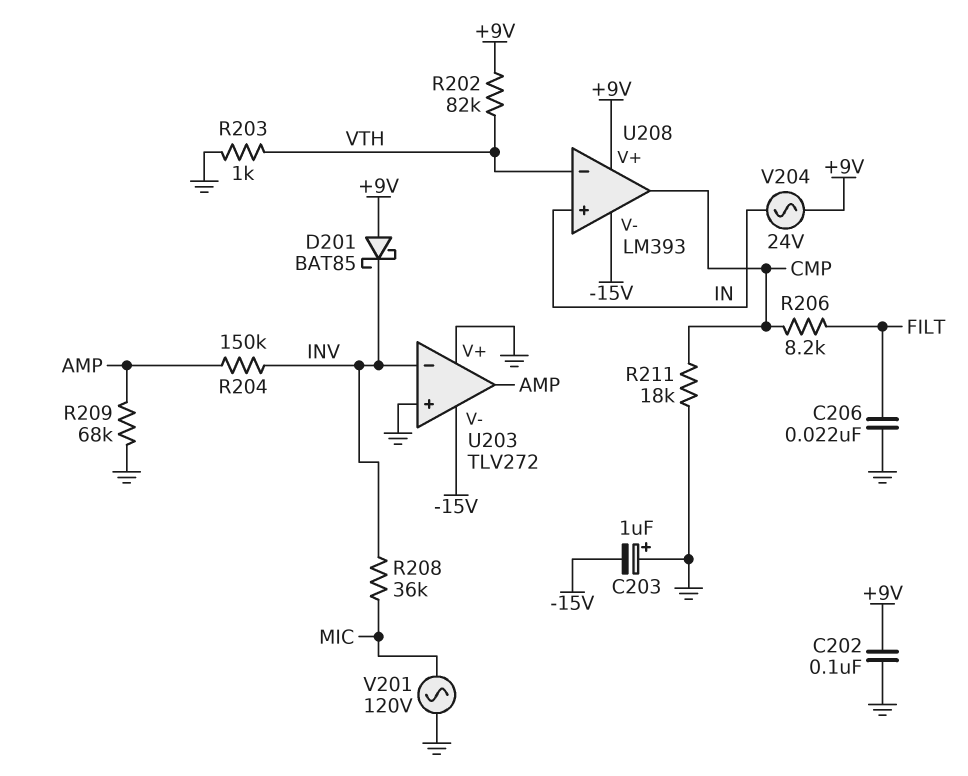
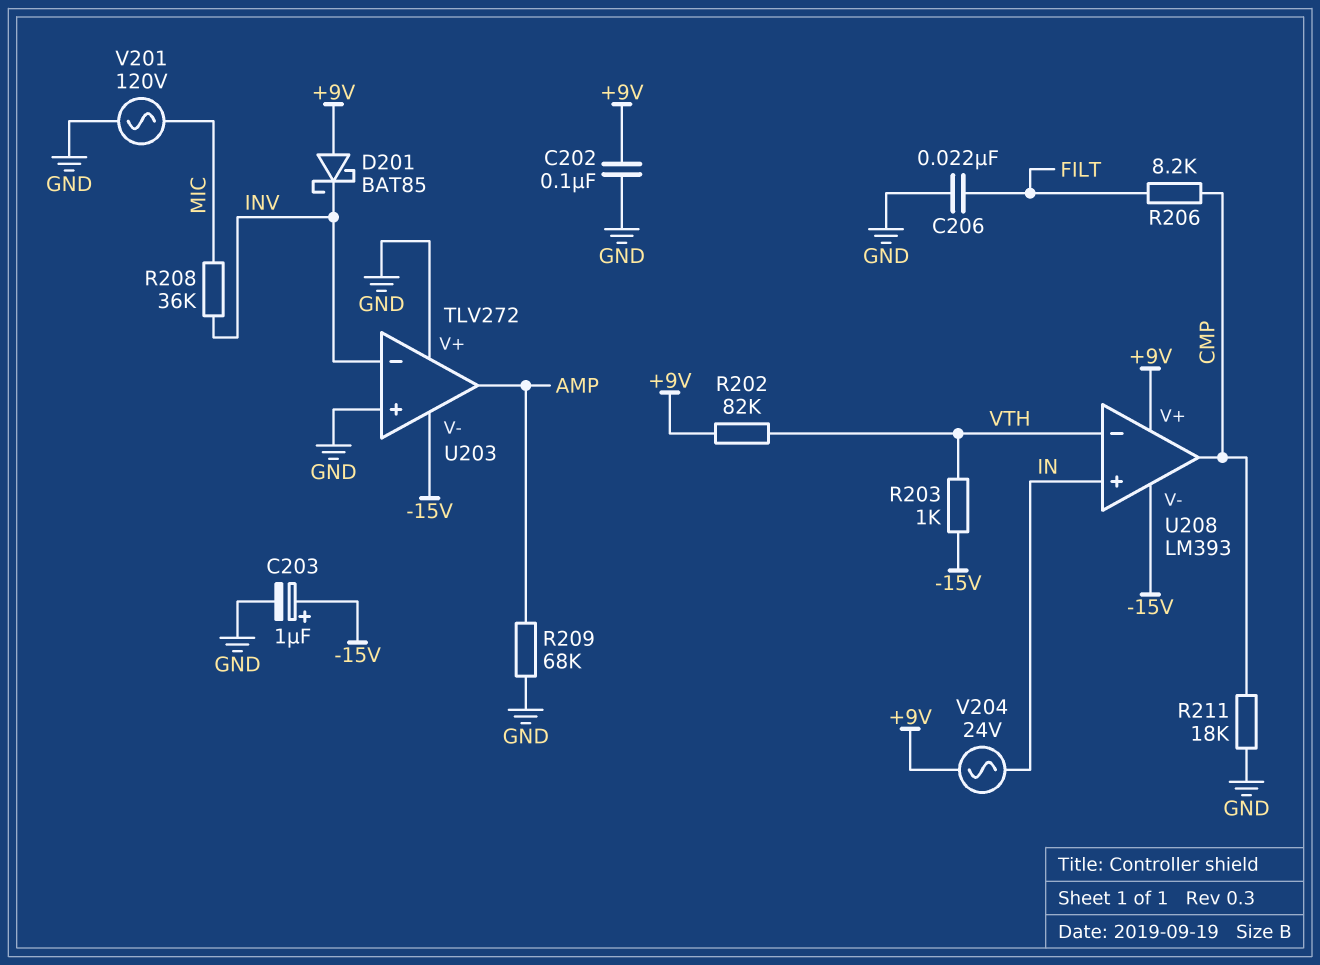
C203: 1uF (plus GND, minus -15V) -> 1uF (plus -15V, minus GND)
R203: 1k (GND, VTH) -> 1k (-15V, VTH)
R204: 150k (AMP, INV) -> none

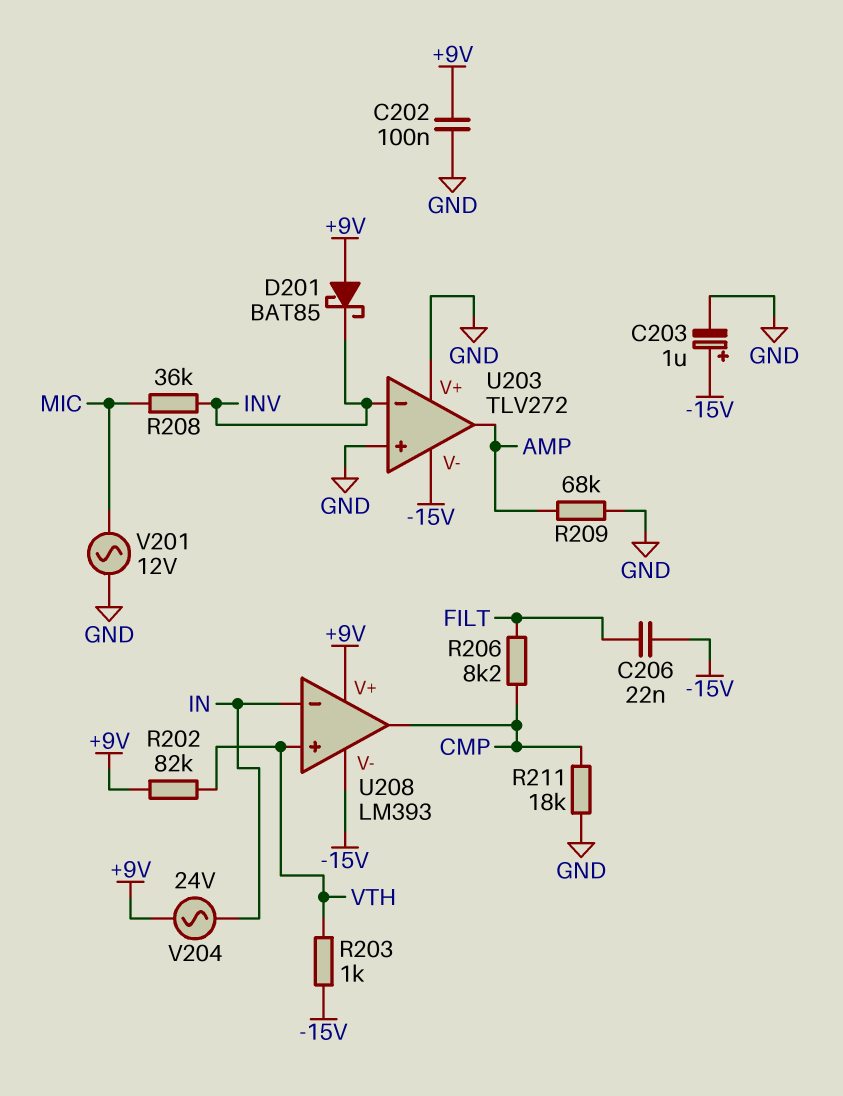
C206: 22nF (FILT, GND) -> 22nF (-15V, FILT)
U208 pin in+: IN -> VTH
U208 pin in-: VTH -> IN
V201: AC 120V (GND, MIC) -> AC 12V (GND, MIC)

